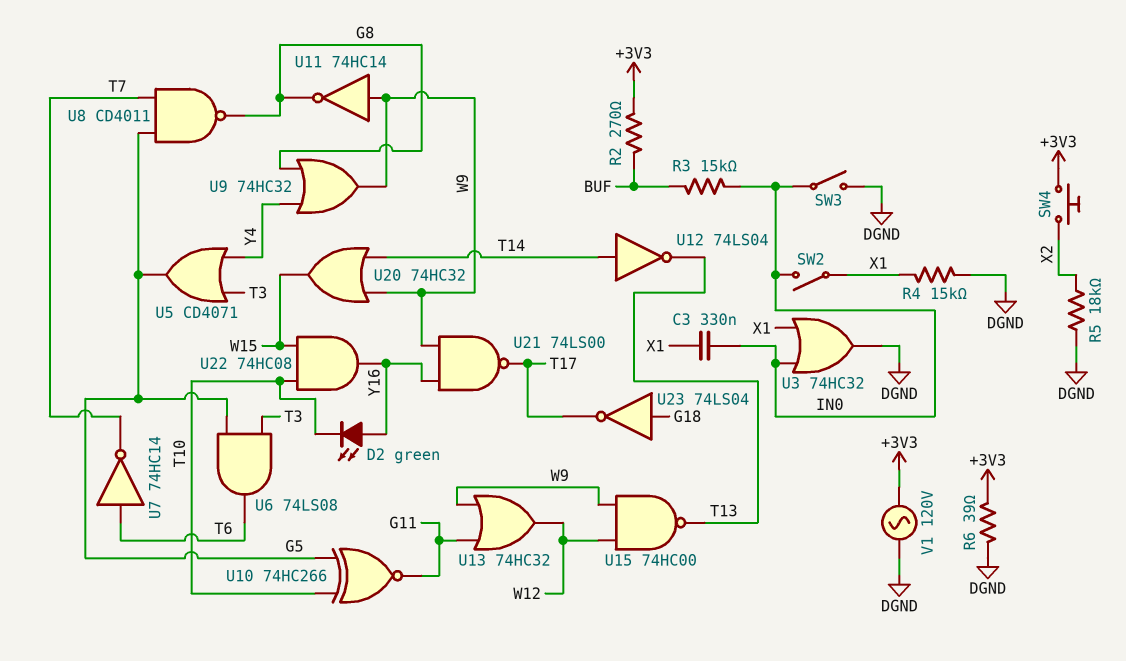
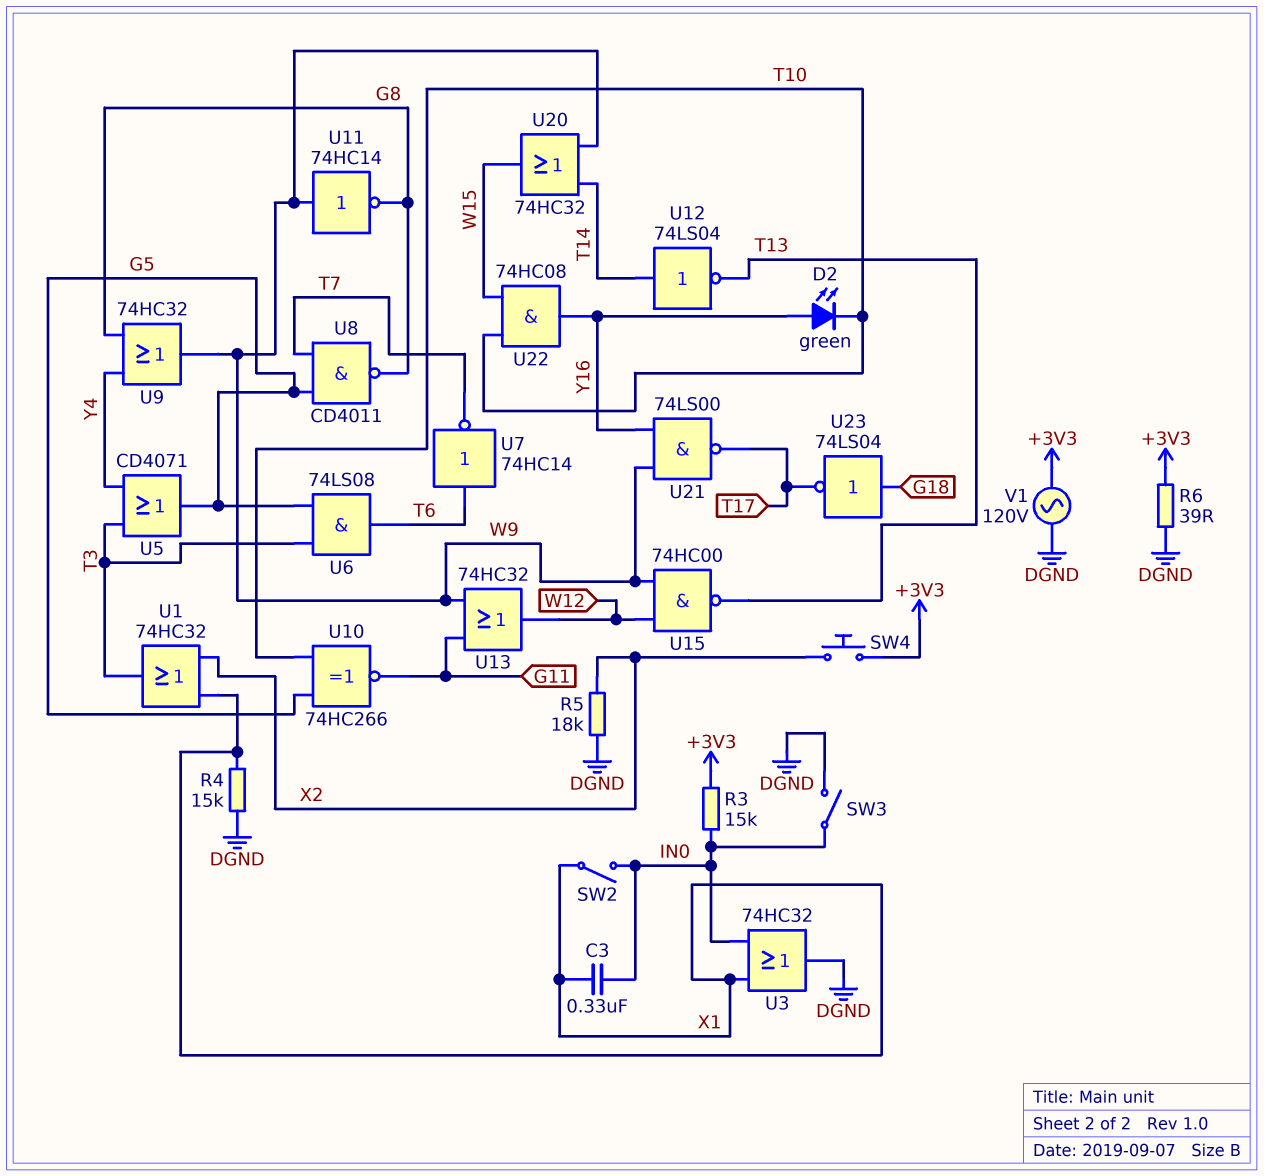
R2: 270 (+3V3, BUF) -> none
R3: 15k (BUF, IN0) -> 15k (+3V3, IN0)
U1: none -> OR 74HC32 (in X1, in X2, out T3)

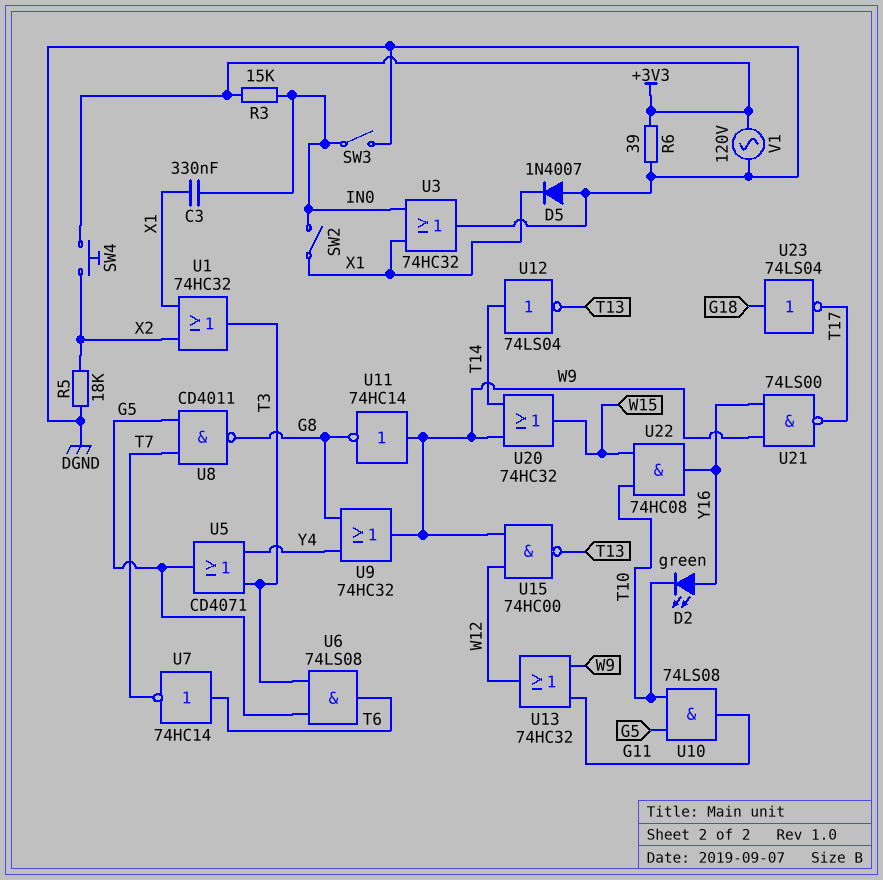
D5: none -> diode 1N4007 (A DGND, K X1)
R4: 15k (DGND, X1) -> none
U10: XNOR 74HC266 (in G5, in T10, out G11) -> AND 74LS08 (in G5, in T10, out G11)

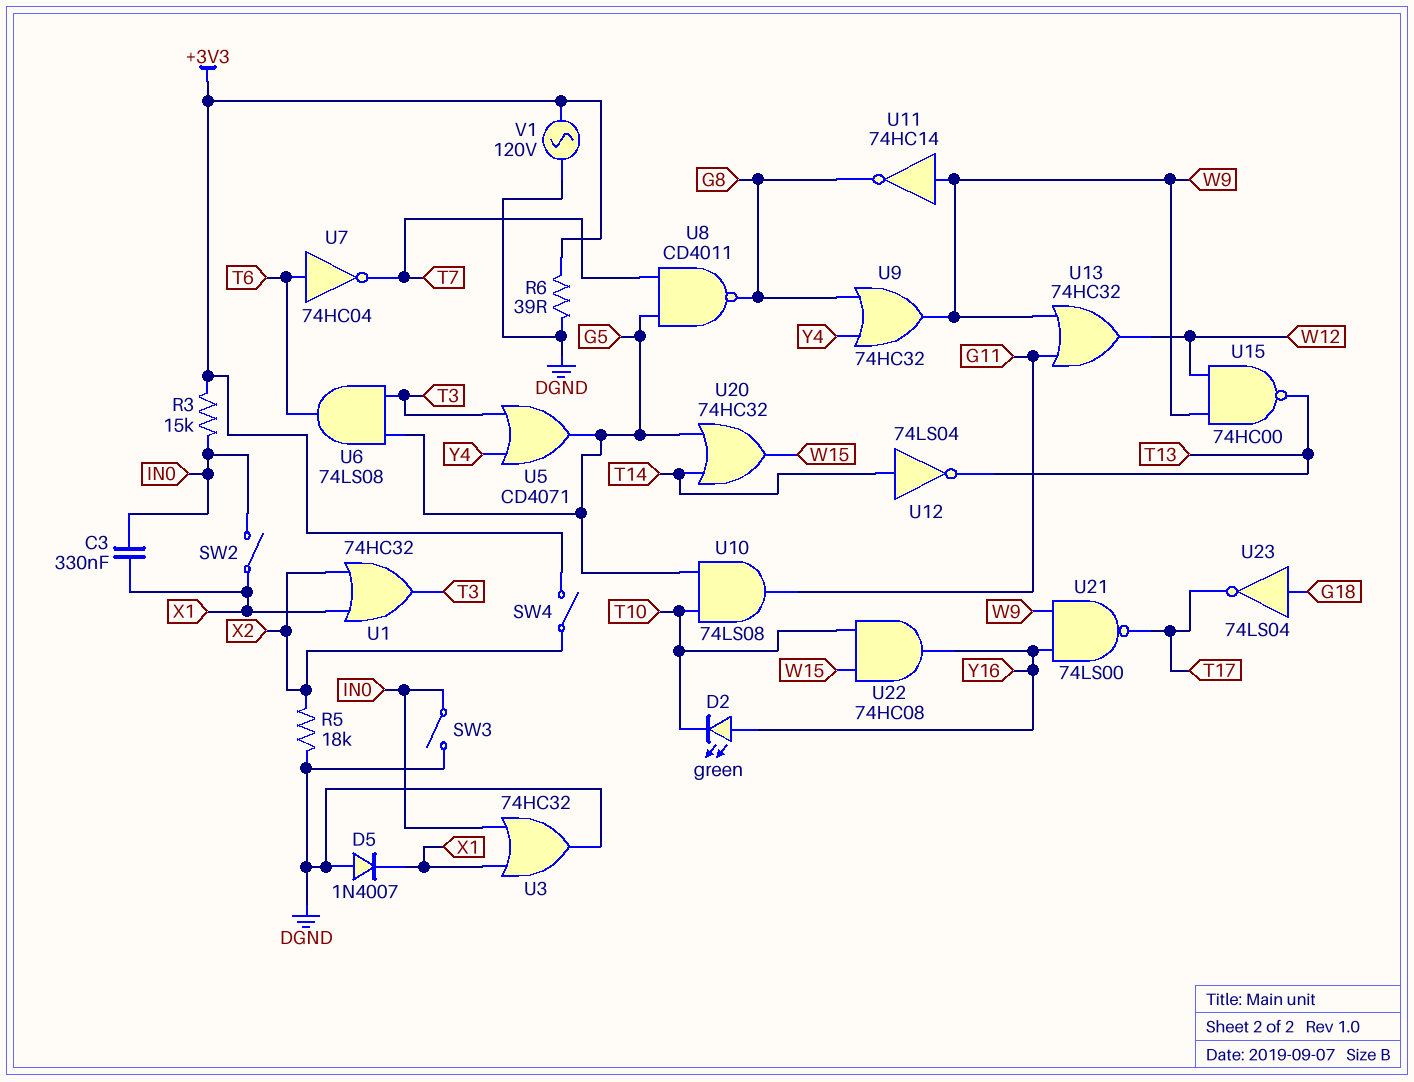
SW4: button (+3V3, X2) -> switch (+3V3, X2)
U7: NOT 74HC14 (in T6, out T7) -> NOT 74HC04 (in T6, out T7)
U20: OR 74HC32 (in T14, in W9, out W15) -> OR 74HC32 (in G5, in T14, out W15)

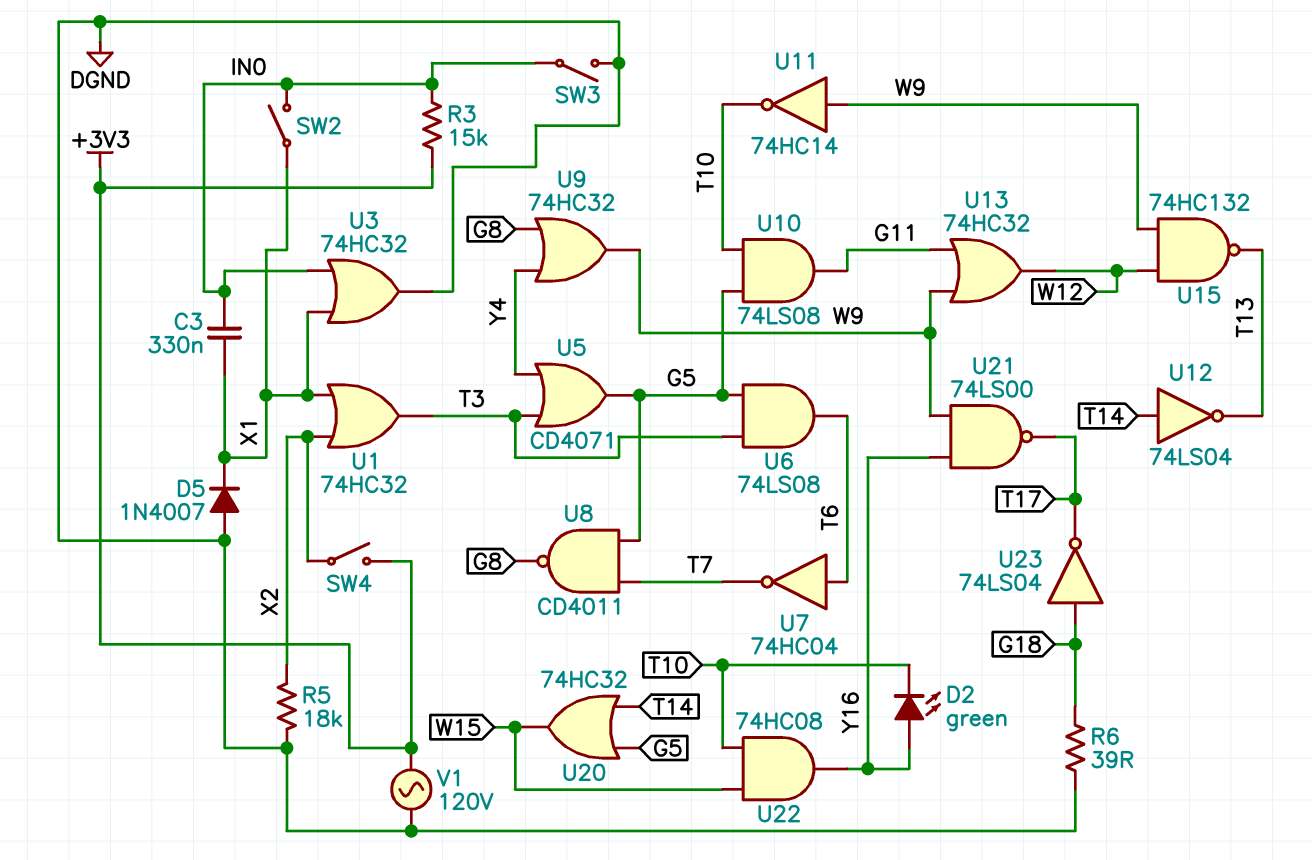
R6: 39 (+3V3, DGND) -> 39 (DGND, G18)
U11: NOT 74HC14 (in W9, out G8) -> NOT 74HC14 (in W9, out T10)
U15: NAND 74HC00 (in W9, in W12, out T13) -> NAND 74HC132 (in W9, in W12, out T13)

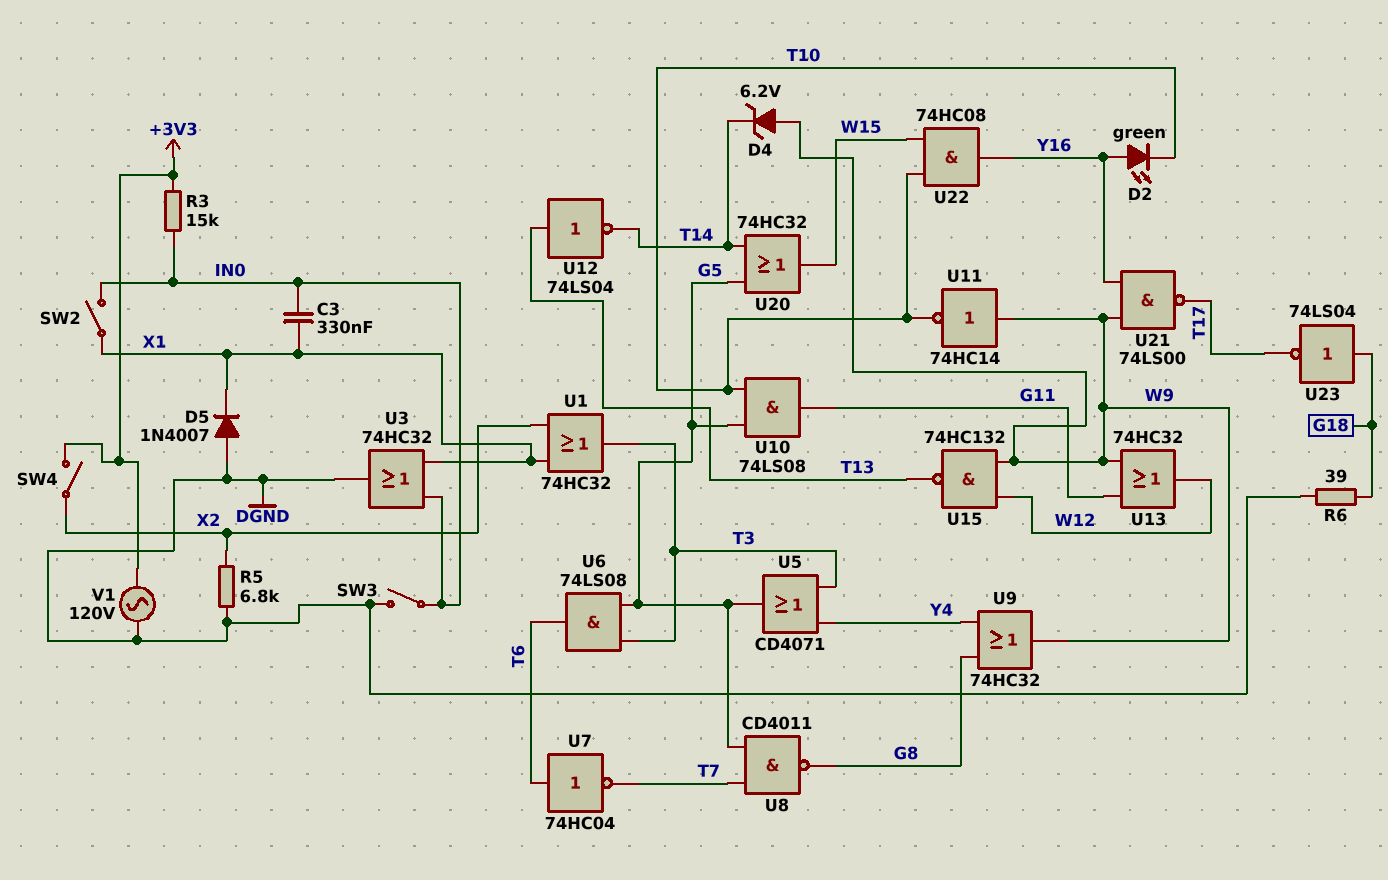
D4: none -> zener 6.2V (A W9, K T14)
R5: 18k (DGND, X2) -> 6.8k (DGND, X2)
U12: NOT 74LS04 (in T14, out T13) -> NOT 74LS04 (in T13, out T14)

